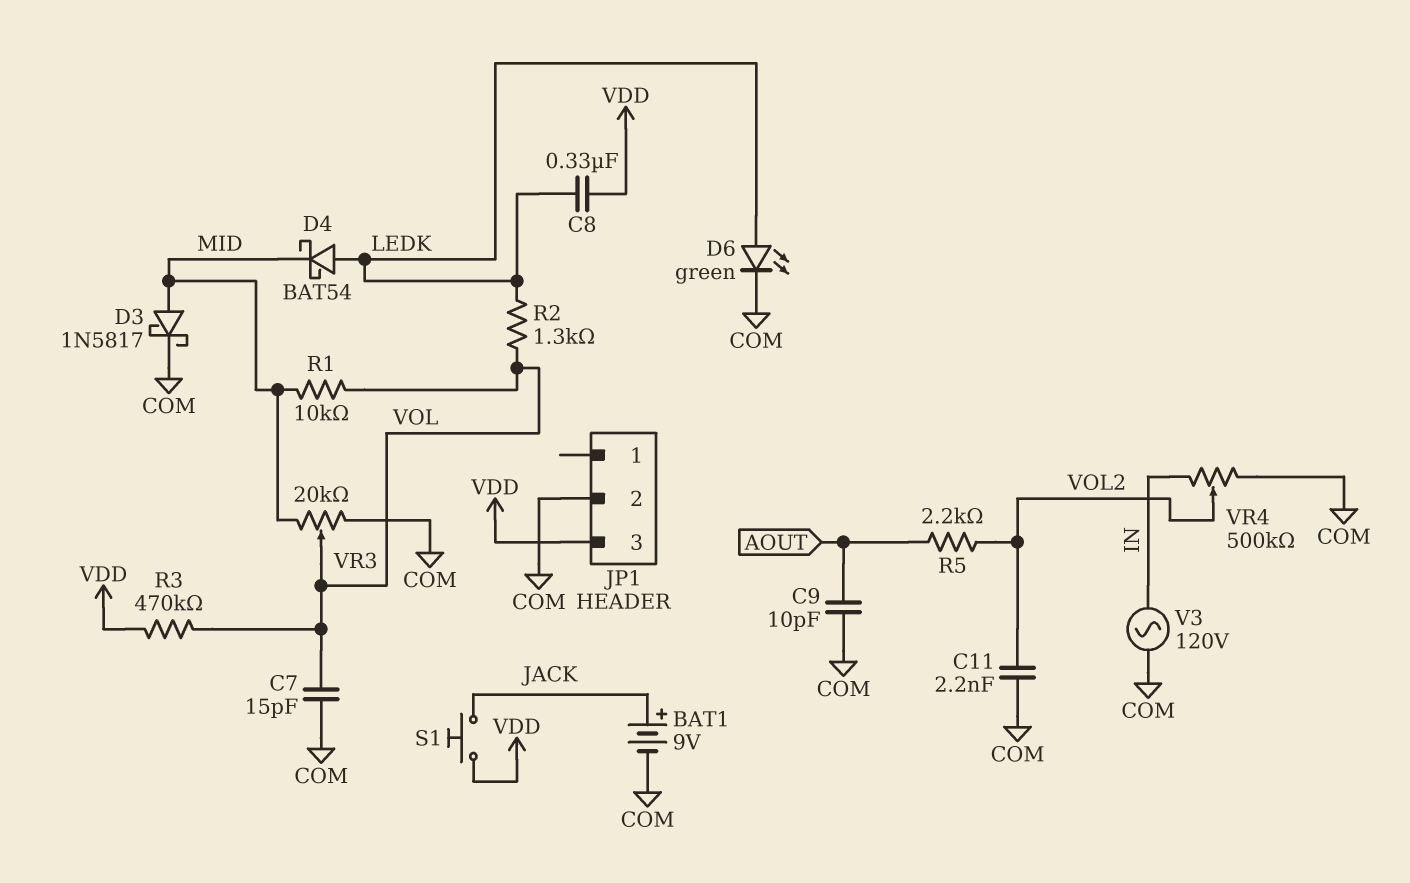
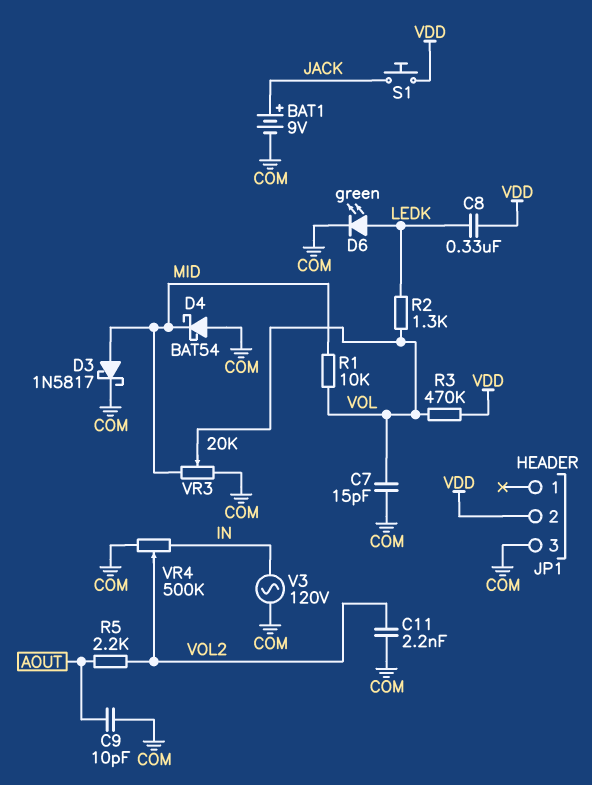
D4: schottky BAT54 (A LEDK, K MID) -> schottky BAT54 (A COM, K MID)
JP1 pin 2: COM -> VDD
JP1 pin 3: VDD -> COM

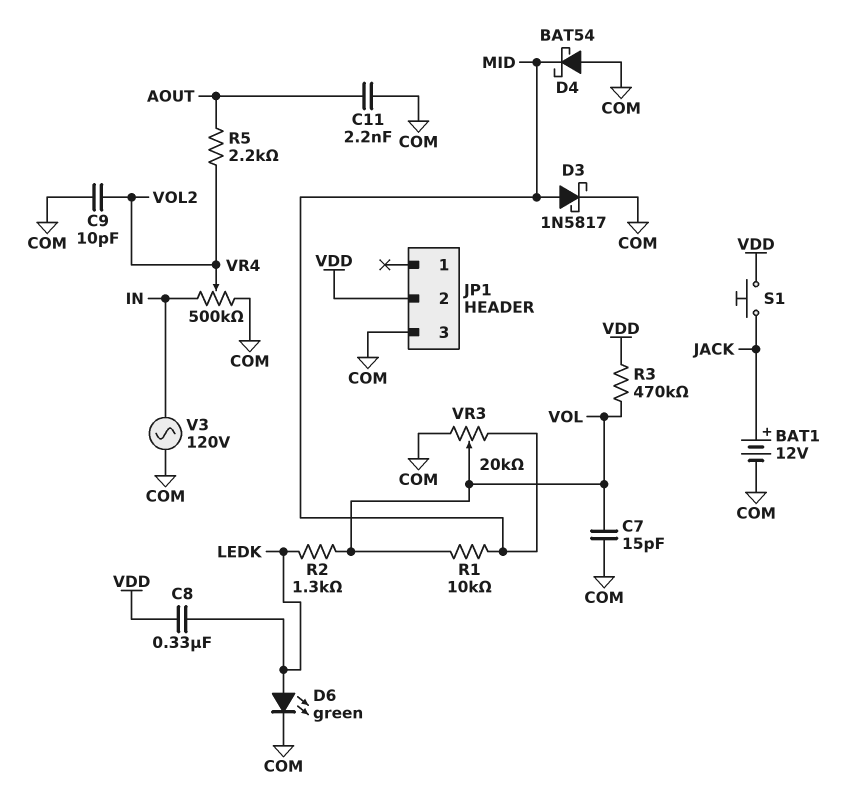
BAT1: 9V (plus JACK, minus COM) -> 12V (plus JACK, minus COM)
C9: 10pF (AOUT, COM) -> 10pF (COM, VOL2)
C11: 2.2nF (COM, VOL2) -> 2.2nF (AOUT, COM)

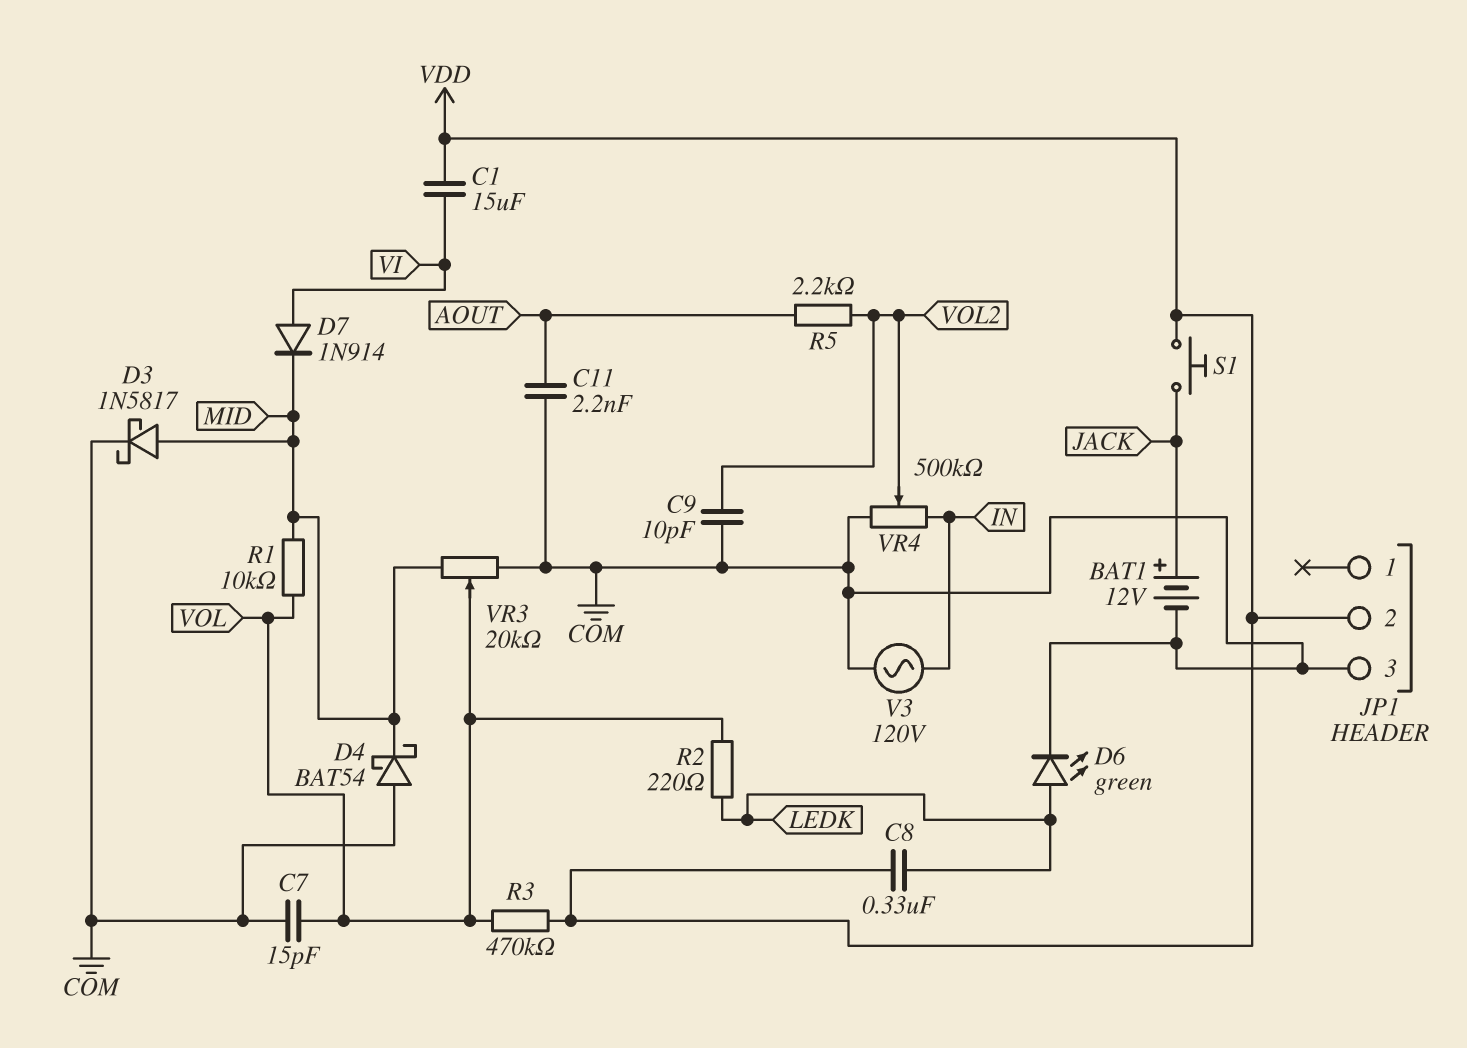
C1: none -> 15uF (VDD, VI)
D7: none -> diode 1N914 (A VI, K MID)
R2: 1.3k (LEDK, VOL) -> 220 (LEDK, VOL)

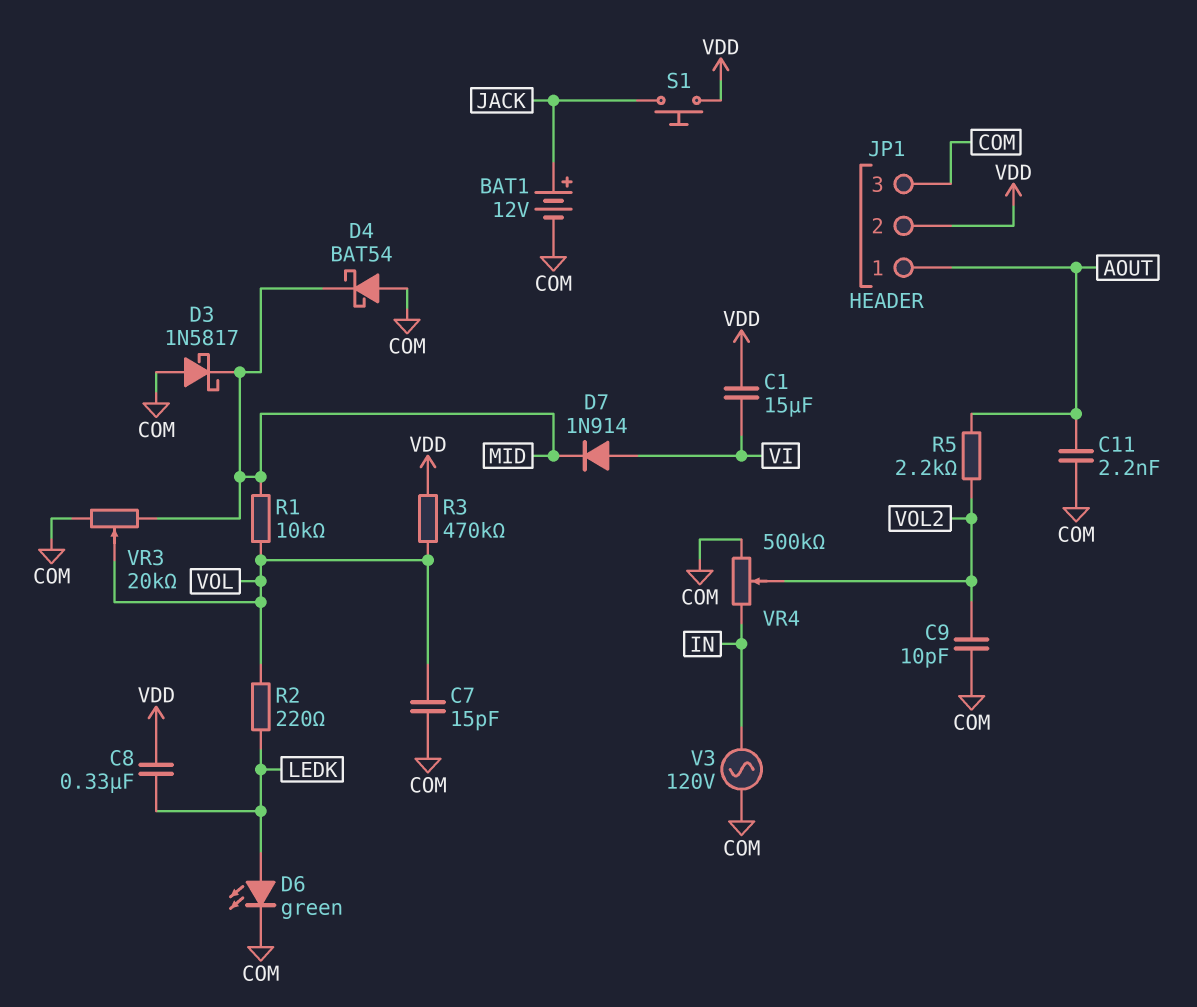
D3: schottky 1N5817 (A MID, K COM) -> schottky 1N5817 (A COM, K MID)
JP1 pin 1: none -> AOUT

